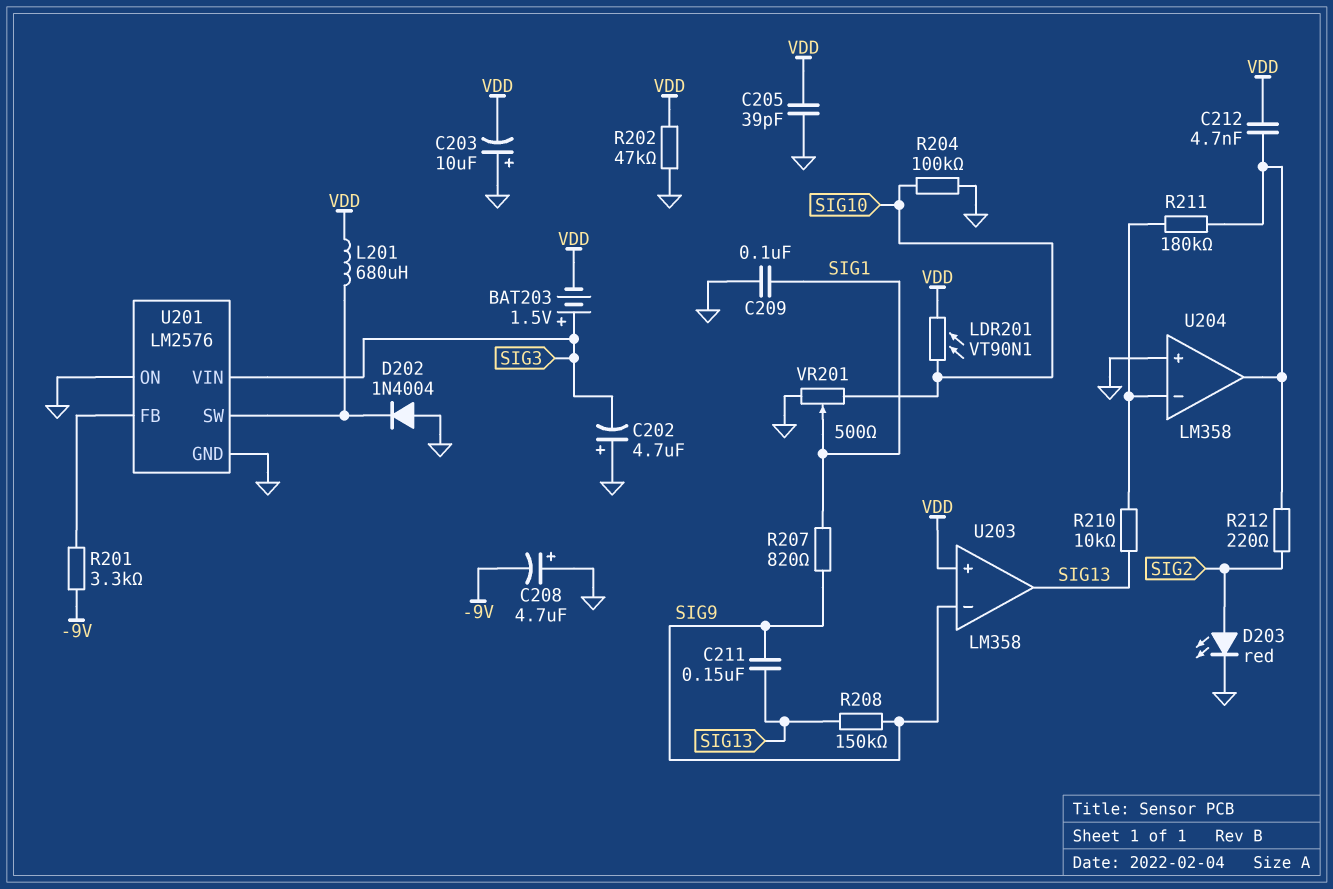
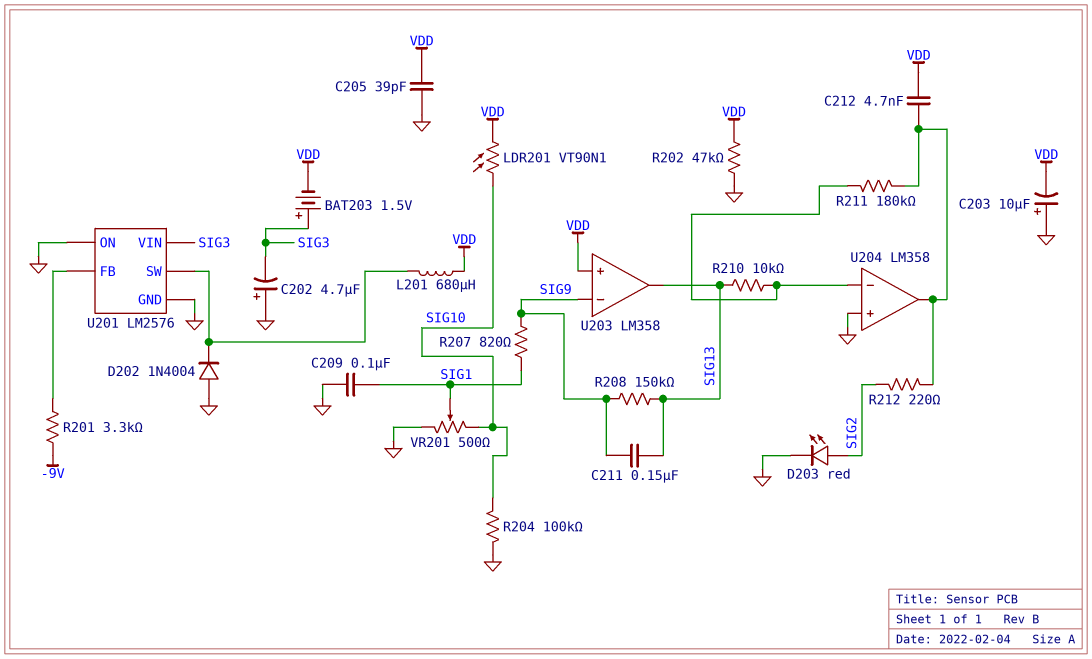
C208: 4.7uF (plus GND, minus -9V) -> none

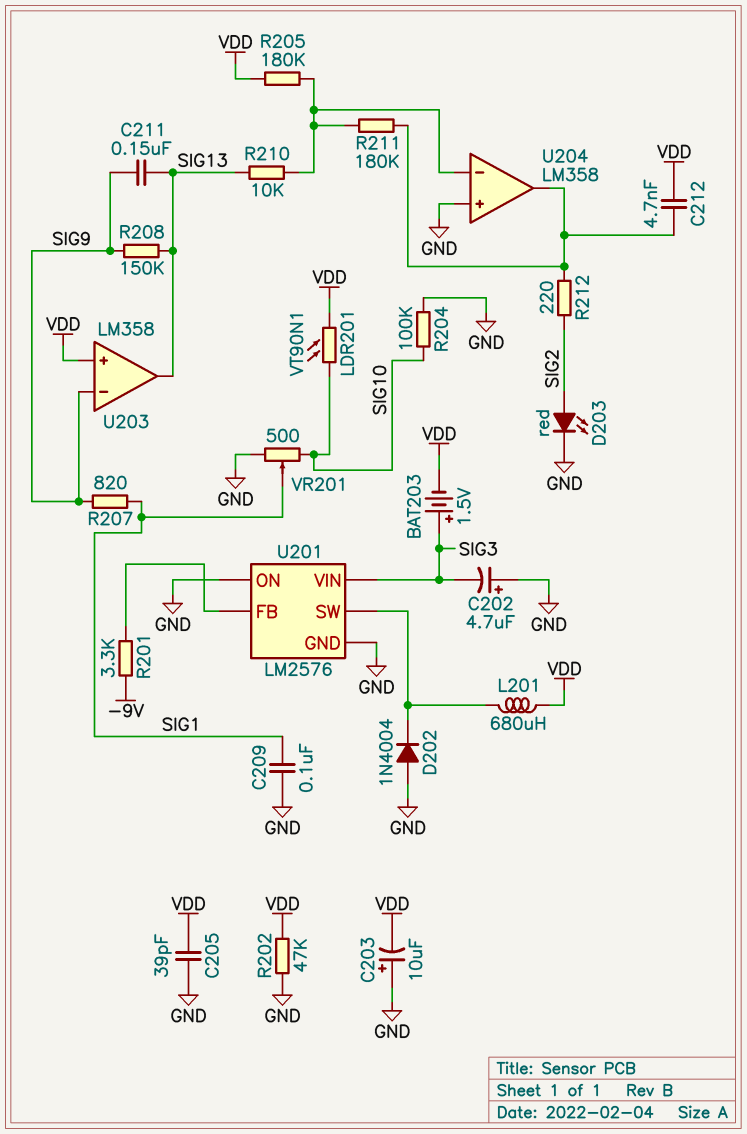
R205: none -> 180k (U204/in-, VDD)

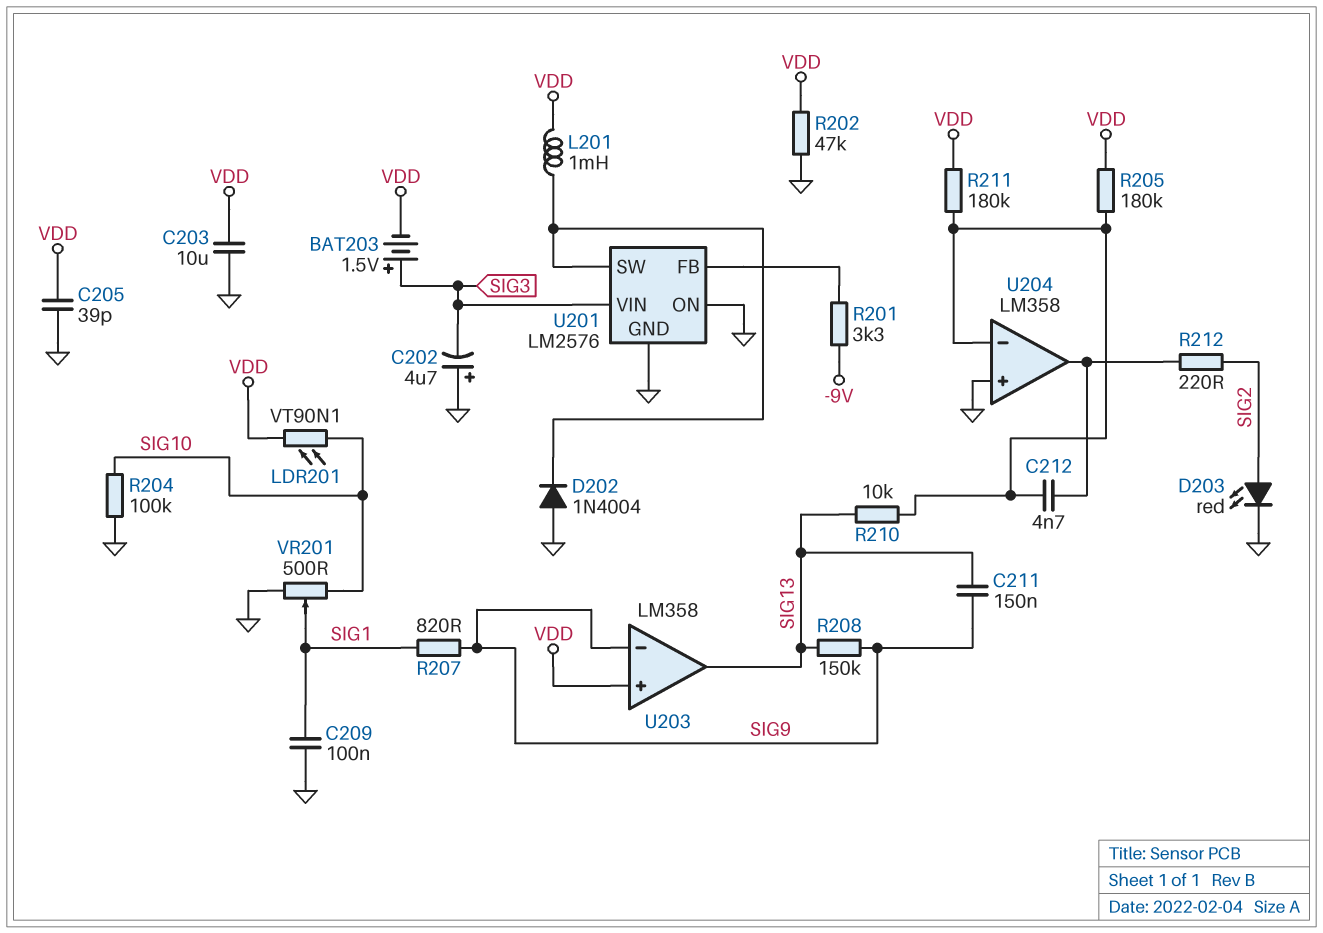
C203: 10uF (plus GND, minus VDD) -> 10uF (GND, VDD)
C212: 4.7nF (U204/out, VDD) -> 4.7nF (U204/in-, U204/out)
L201: 680uH (U201/SW, VDD) -> 1mH (U201/SW, VDD)
R211: 180k (U204/in-, U204/out) -> 180k (U204/in-, VDD)

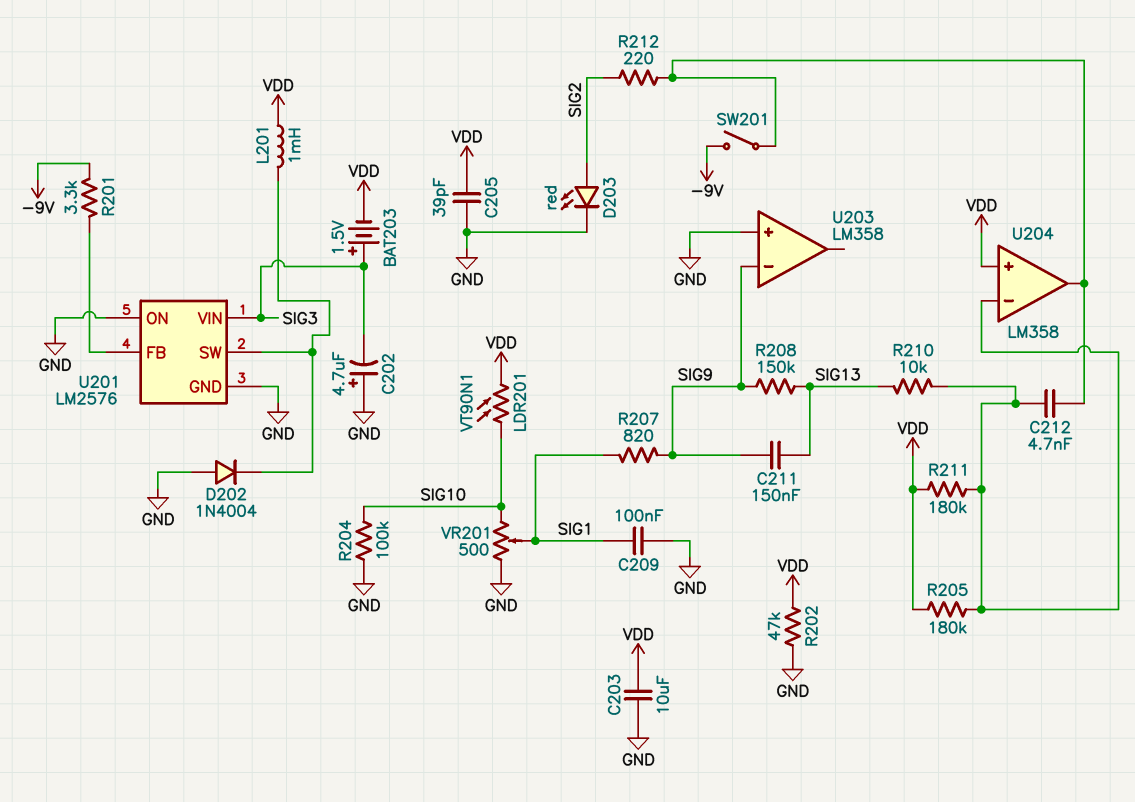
SW201: none -> switch (-9V, U204/out)
U203 pin in+: VDD -> GND
U203 pin out: SIG13 -> none
U204 pin in+: GND -> VDD

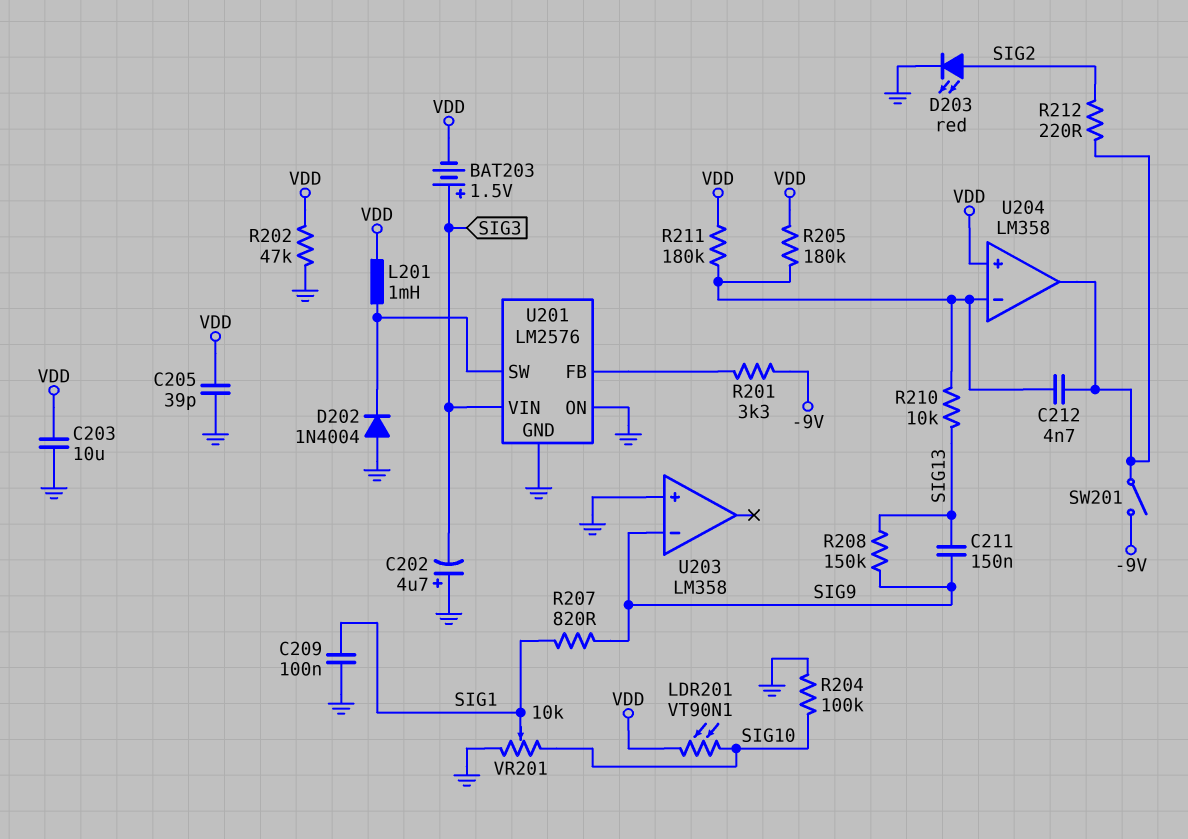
VR201: 500 (GND, SIG10, wiper SIG1) -> 10k (GND, SIG10, wiper SIG1)

